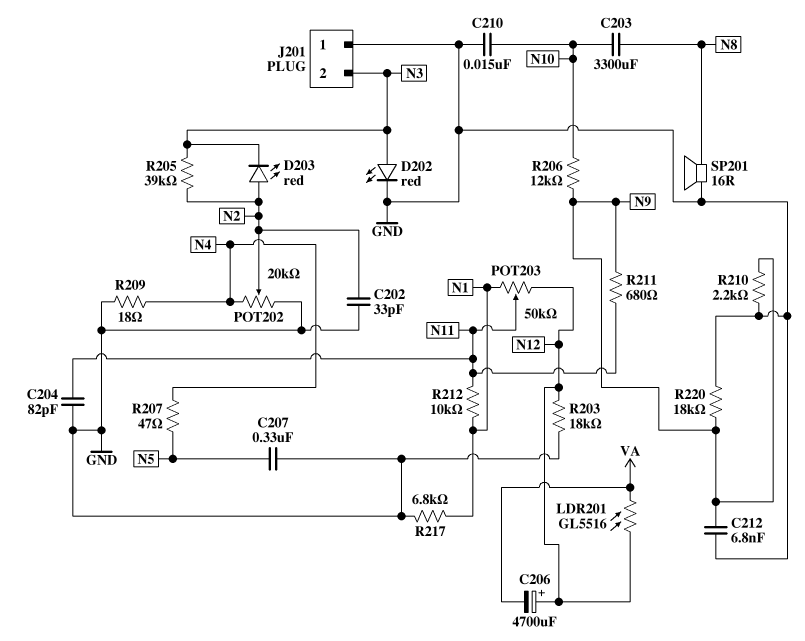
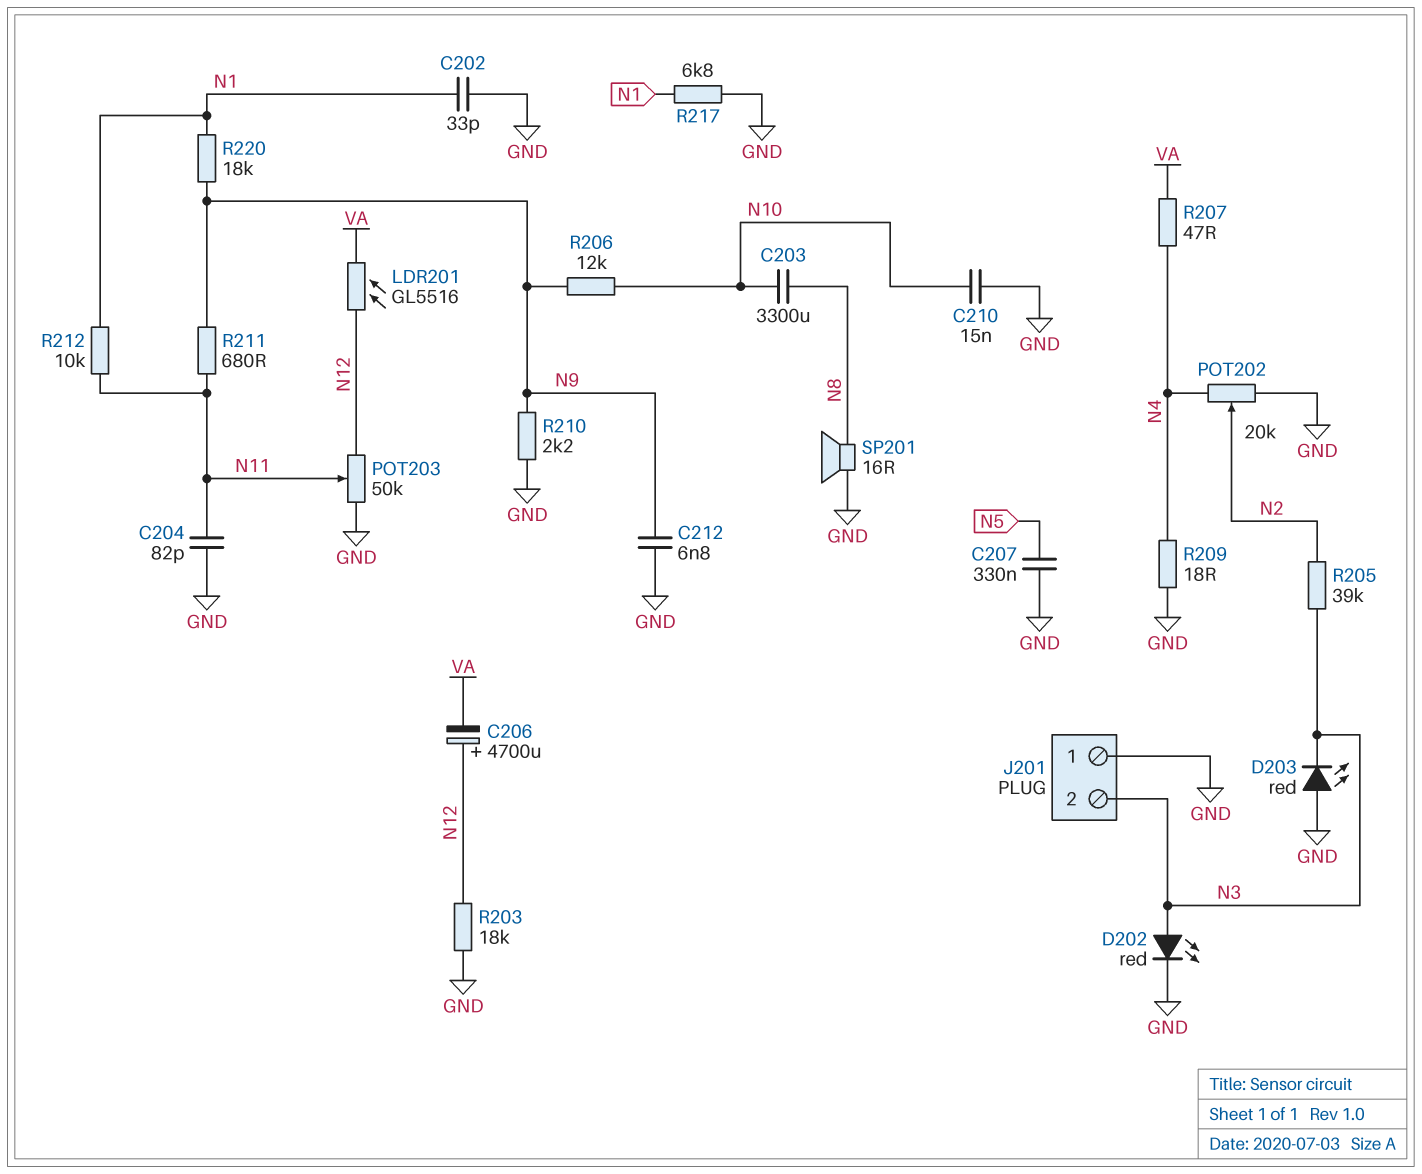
C202: 33pF (GND, N2) -> 33pF (GND, N1)
D203: LED red (A N2, K N3) -> LED red (A GND, K N3)
POT203: 50k (N1, N12, wiper N11) -> 50k (GND, N12, wiper N11)
R207: 47 (N4, N5) -> 47 (N4, VA)
R220: 18k (GND, N9) -> 18k (N1, N9)

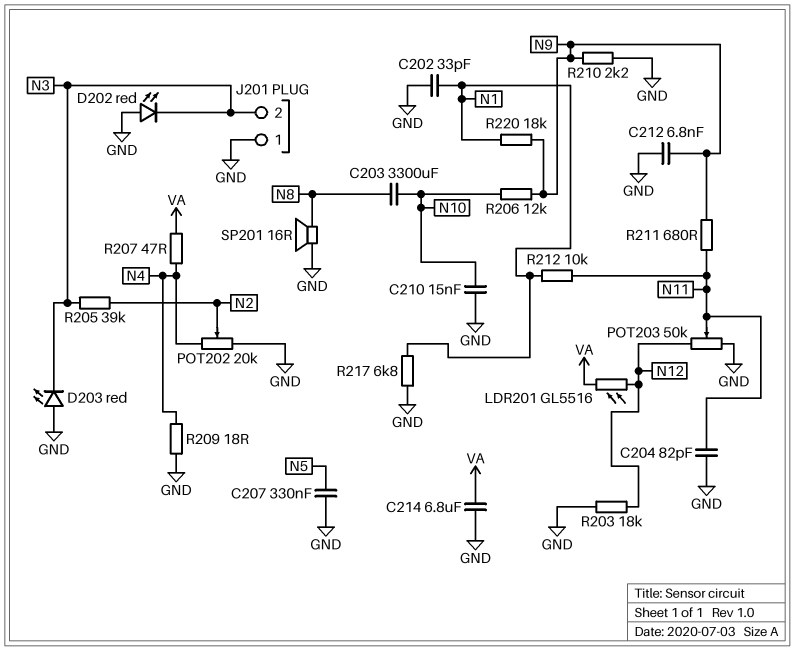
C206: 4700uF (plus N12, minus VA) -> none
C214: none -> 6.8uF (GND, VA)
D202: LED red (A N3, K GND) -> LED red (A GND, K N3)

